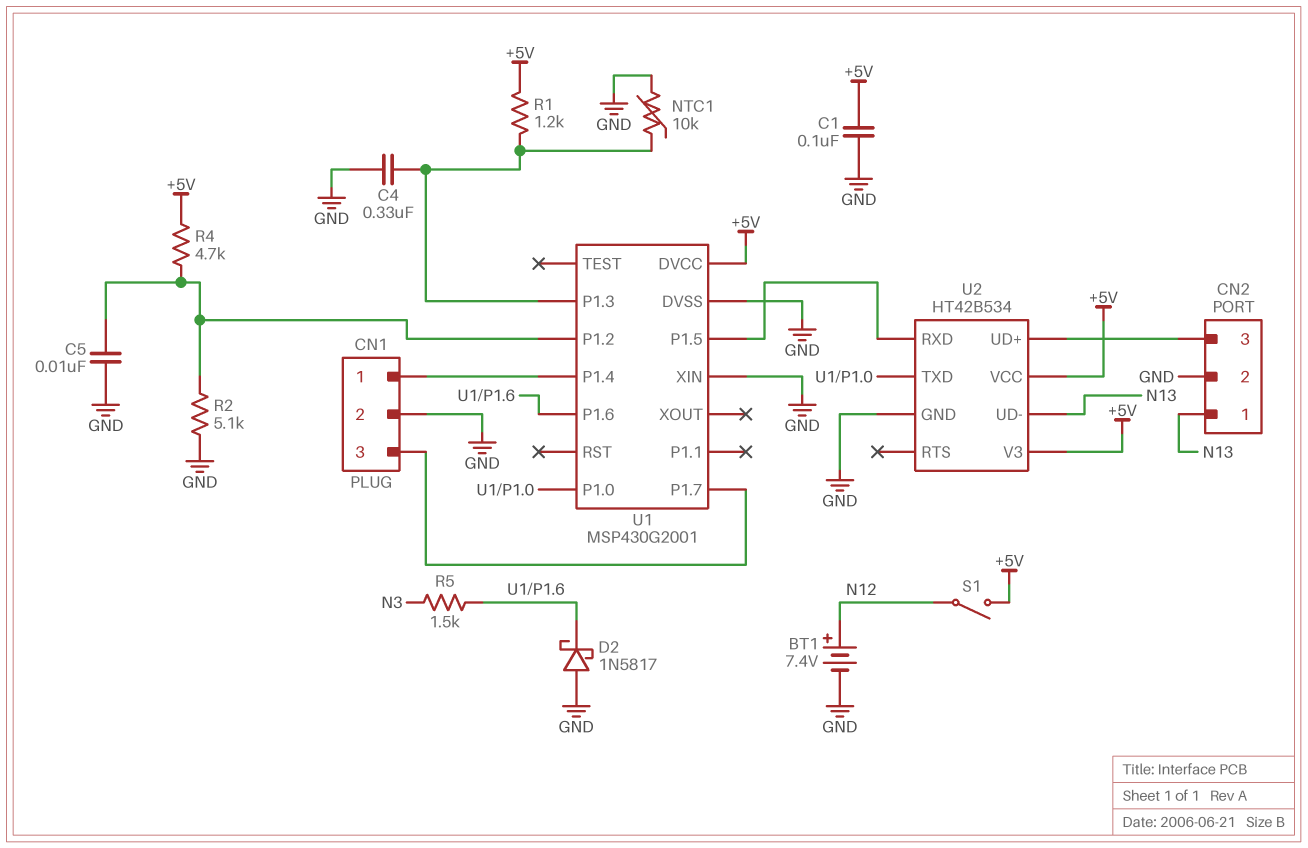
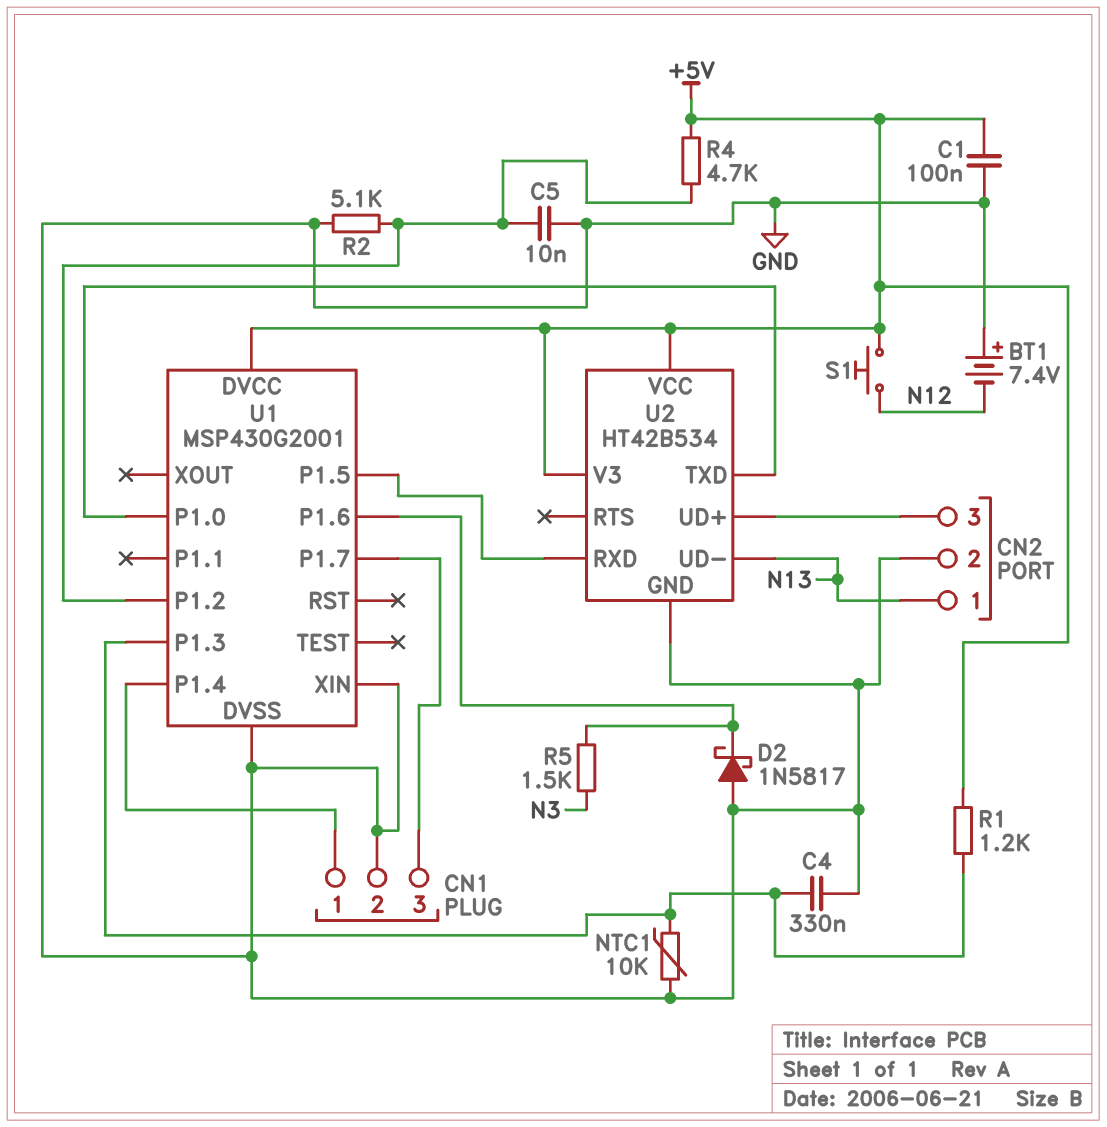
BT1: 7.4V (plus N12, minus GND) -> 7.4V (plus GND, minus N12)
S1: switch (+5V, N12) -> button (+5V, N12)

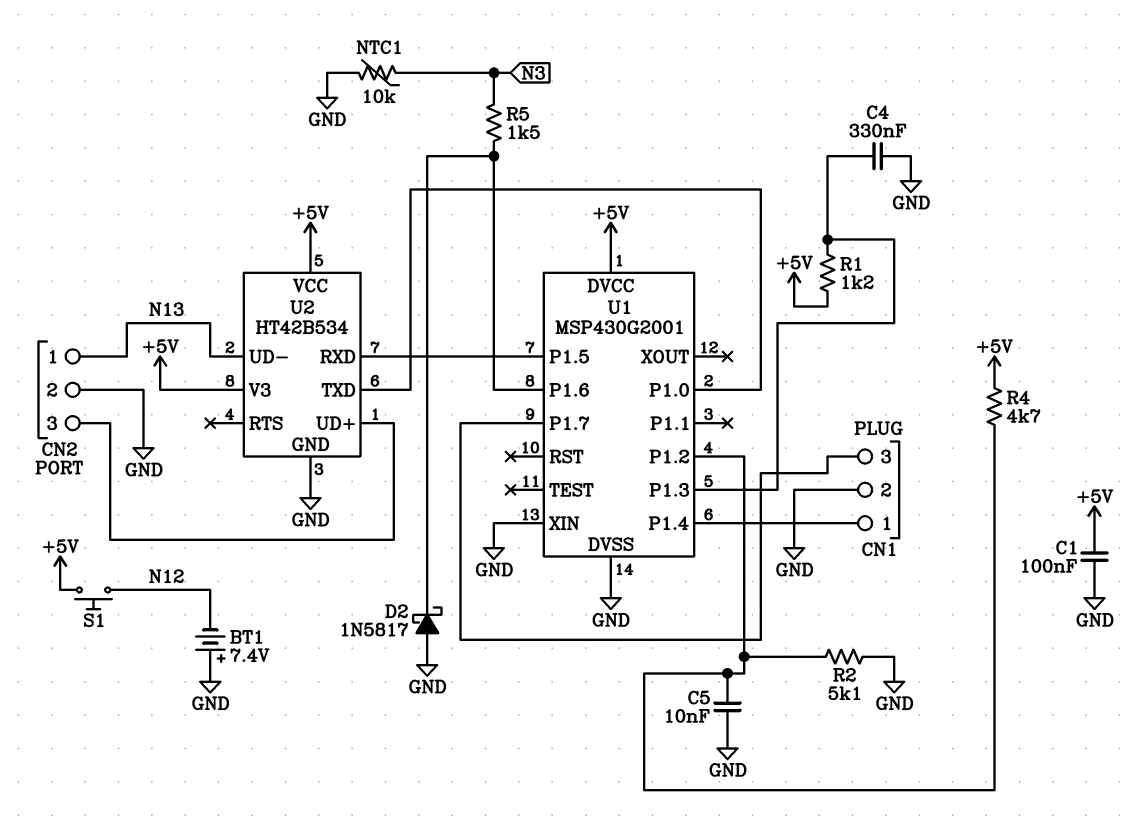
NTC1: 10k (GND, U1/P1.3) -> 10k (GND, N3)

